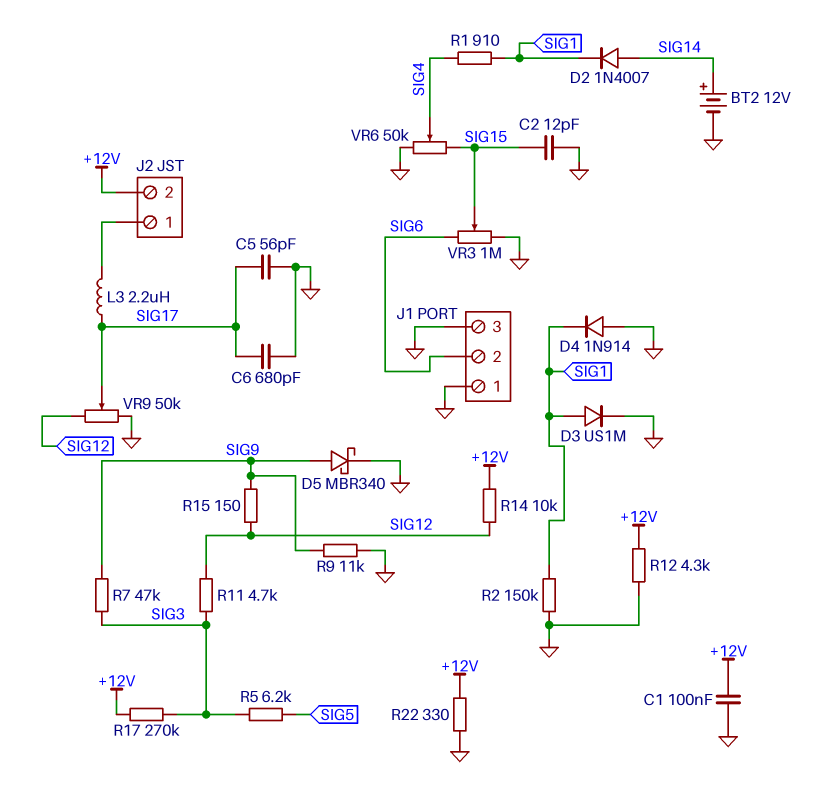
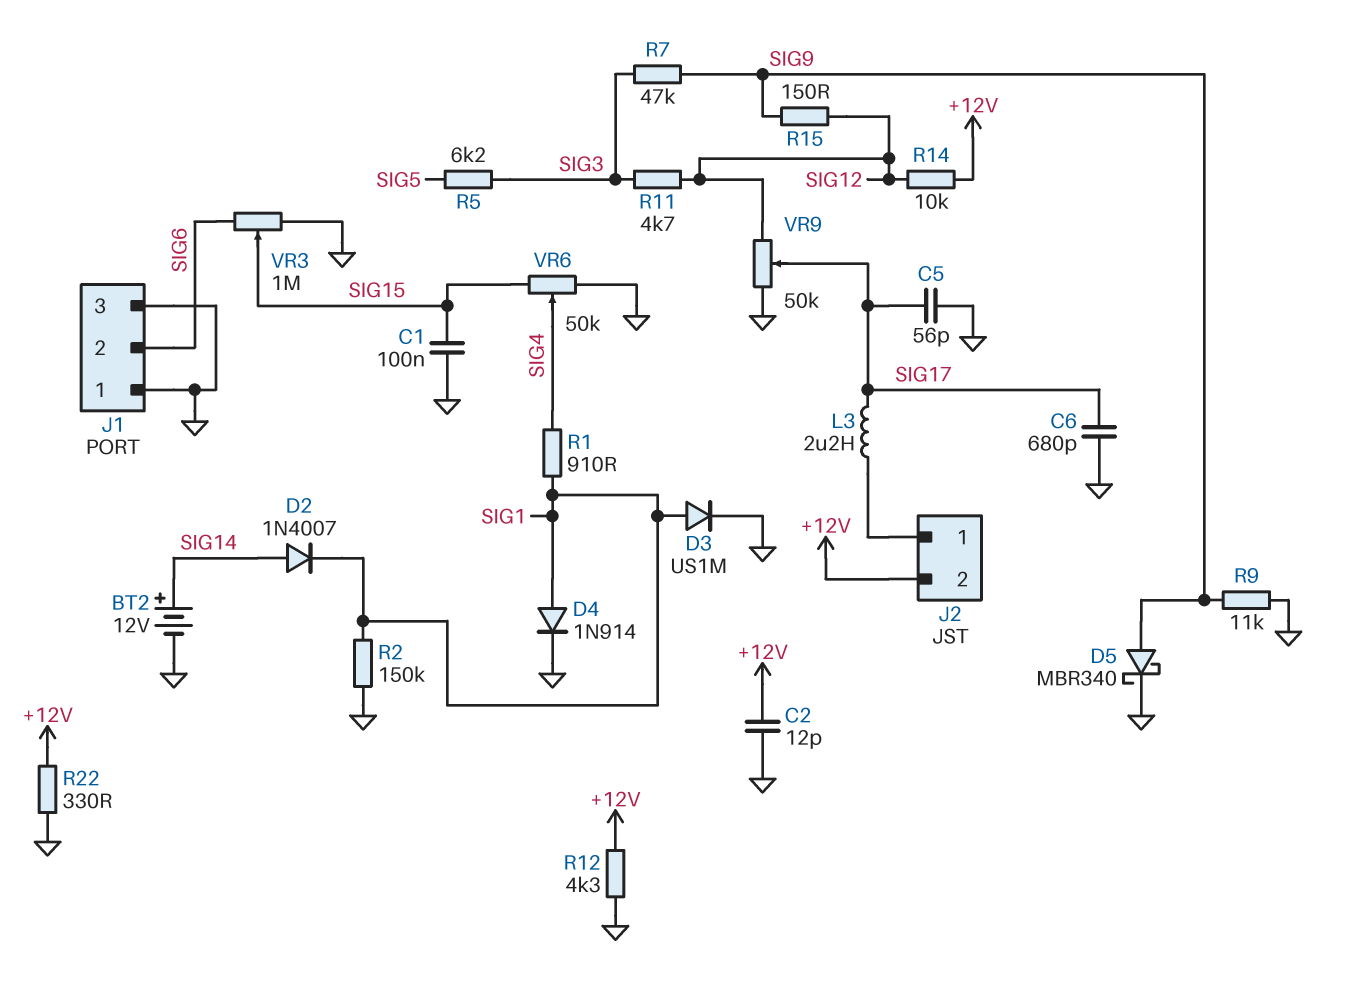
C1: 100nF (+12V, GND) -> 100nF (GND, SIG15)
C2: 12pF (GND, SIG15) -> 12pF (+12V, GND)
D4: diode 1N914 (A GND, K SIG1) -> diode 1N914 (A SIG1, K GND)
R17: 270k (+12V, SIG3) -> none

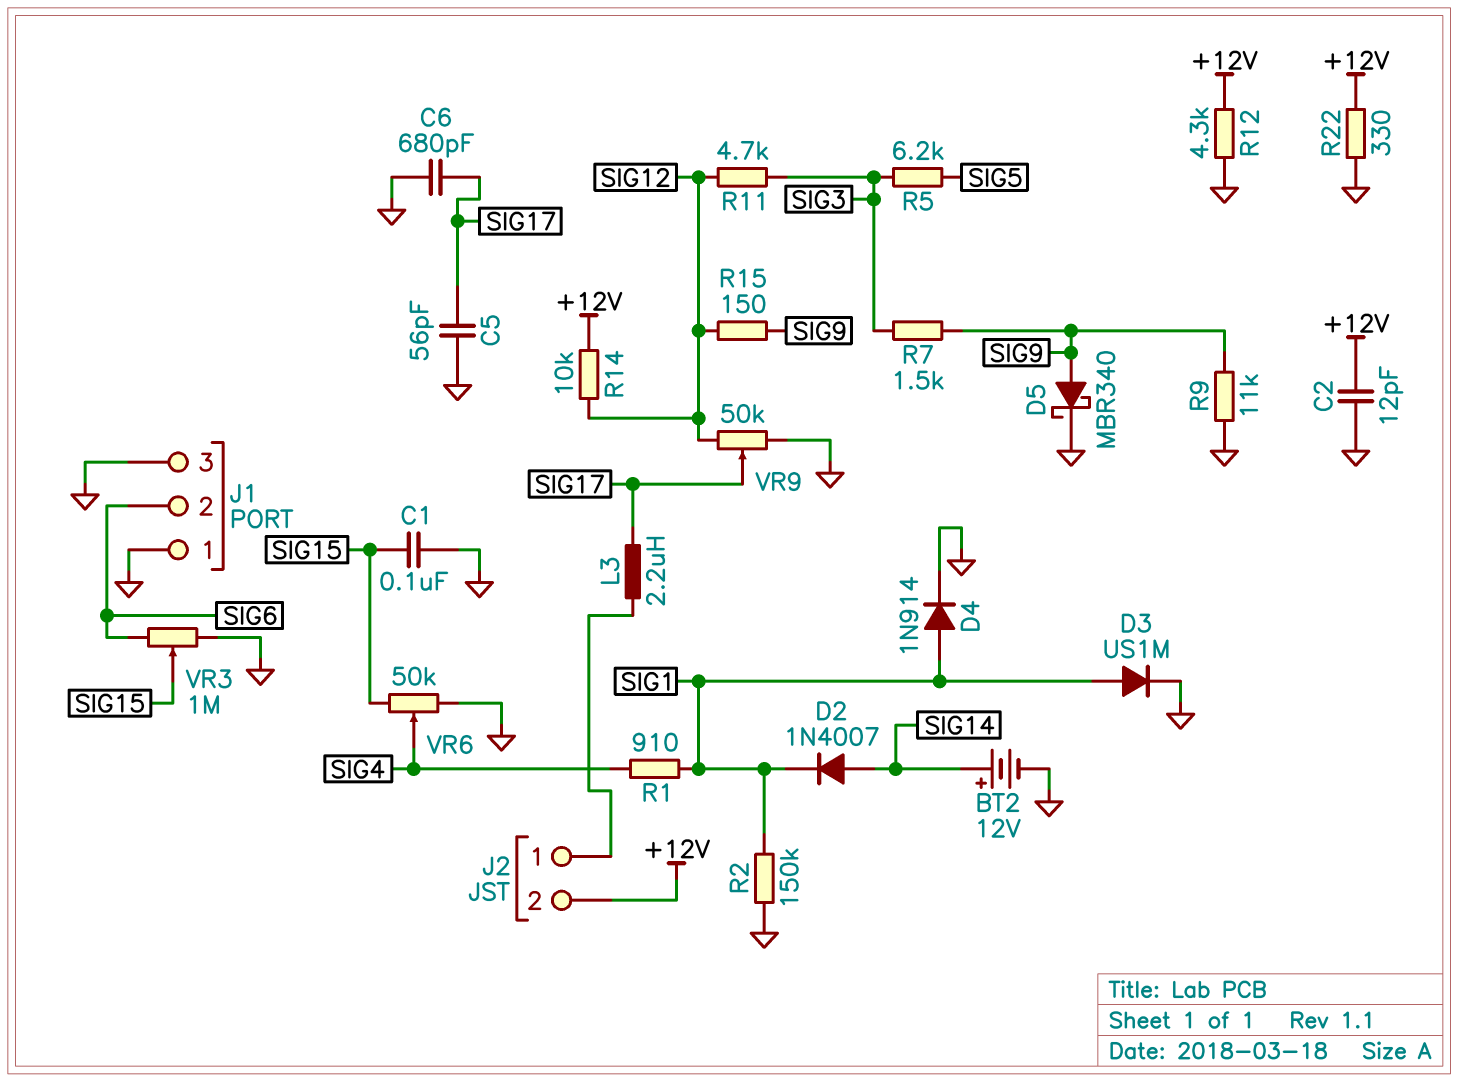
R7: 47k (SIG3, SIG9) -> 1.5k (SIG3, SIG9)

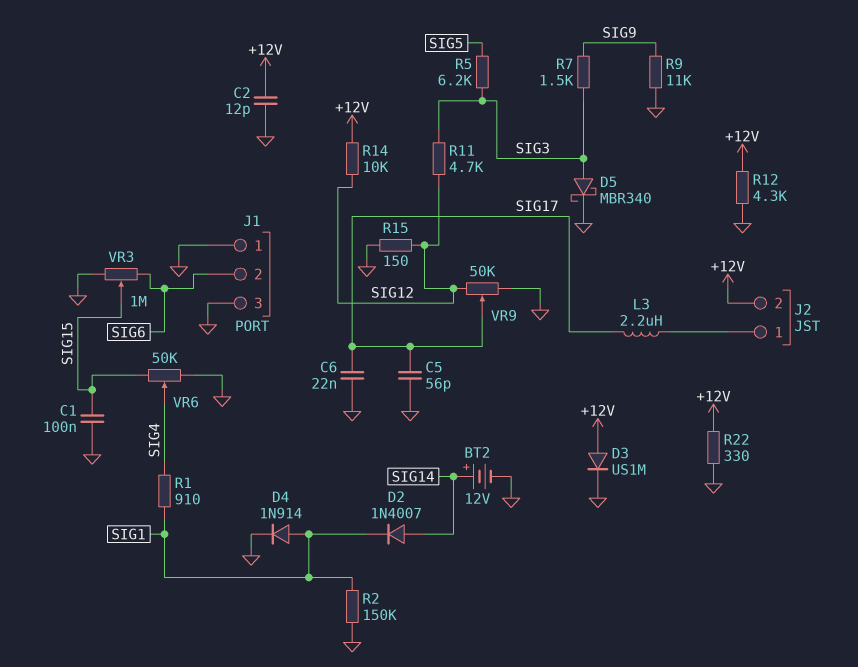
C6: 680pF (GND, SIG17) -> 22nF (GND, SIG17)
D3: diode US1M (A SIG1, K GND) -> diode US1M (A +12V, K GND)
D5: schottky MBR340 (A SIG9, K GND) -> schottky MBR340 (A SIG3, K GND)
R15: 150 (SIG9, SIG12) -> 150 (GND, SIG12)

